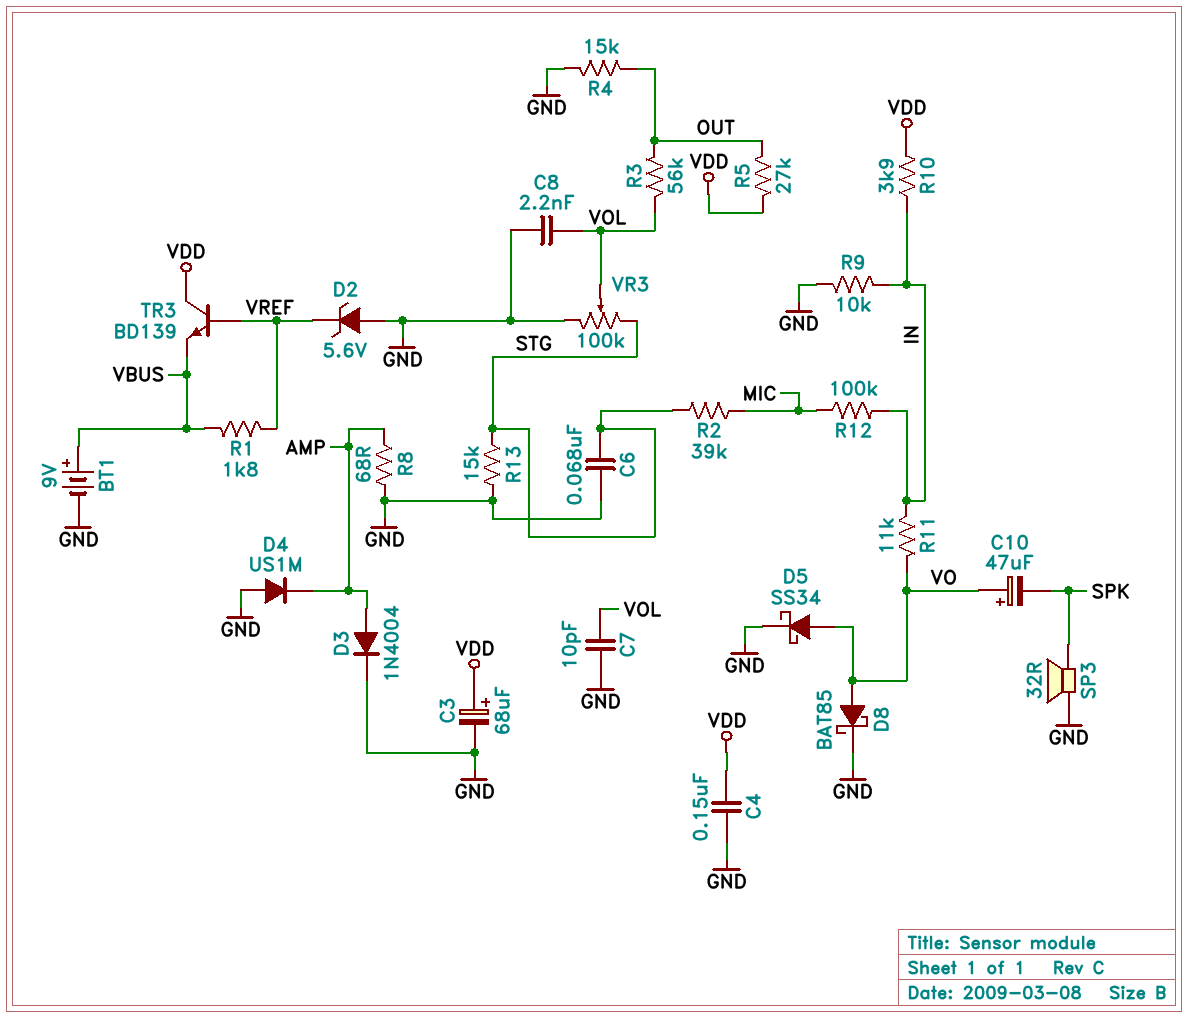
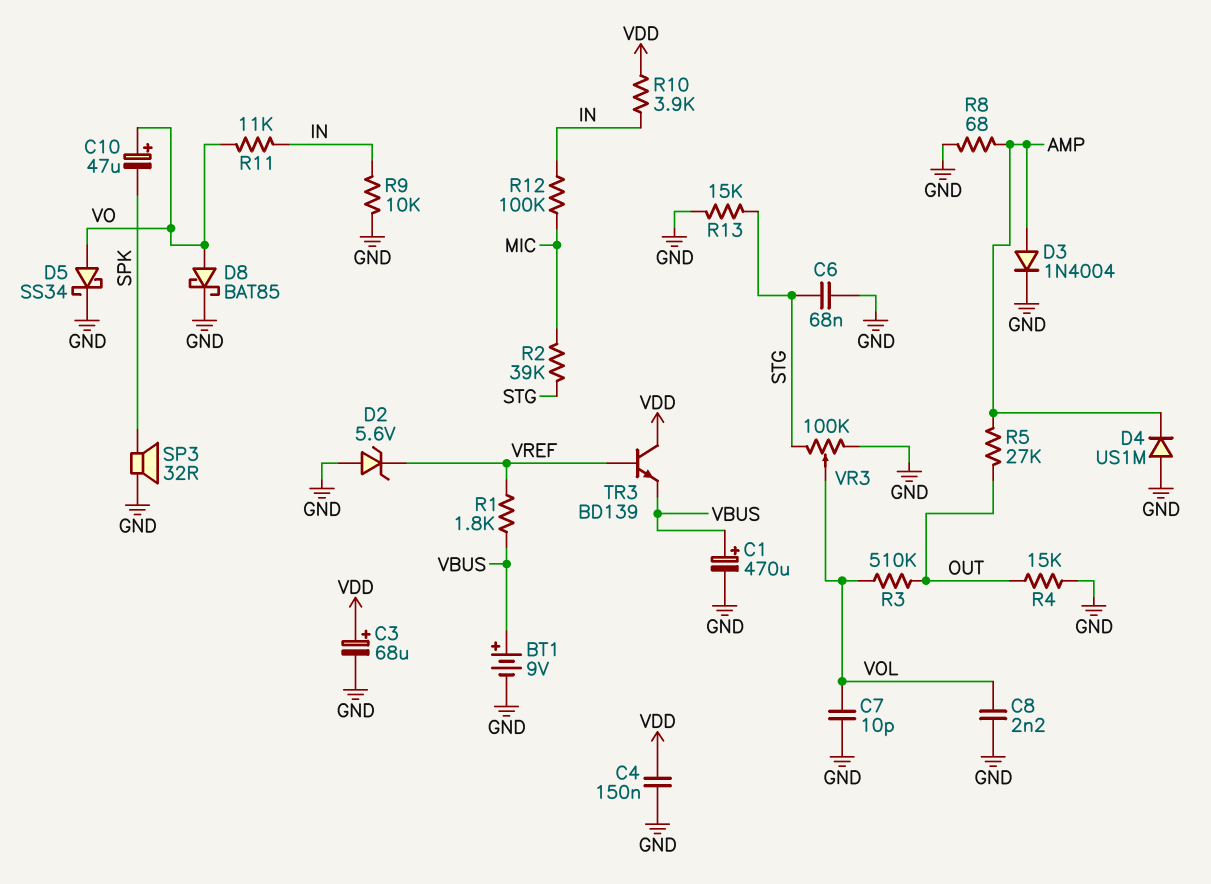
C1: none -> 470uF (plus VBUS, minus GND)
R3: 56k (OUT, VOL) -> 510k (OUT, VOL)
R5: 27k (OUT, VDD) -> 27k (AMP, OUT)

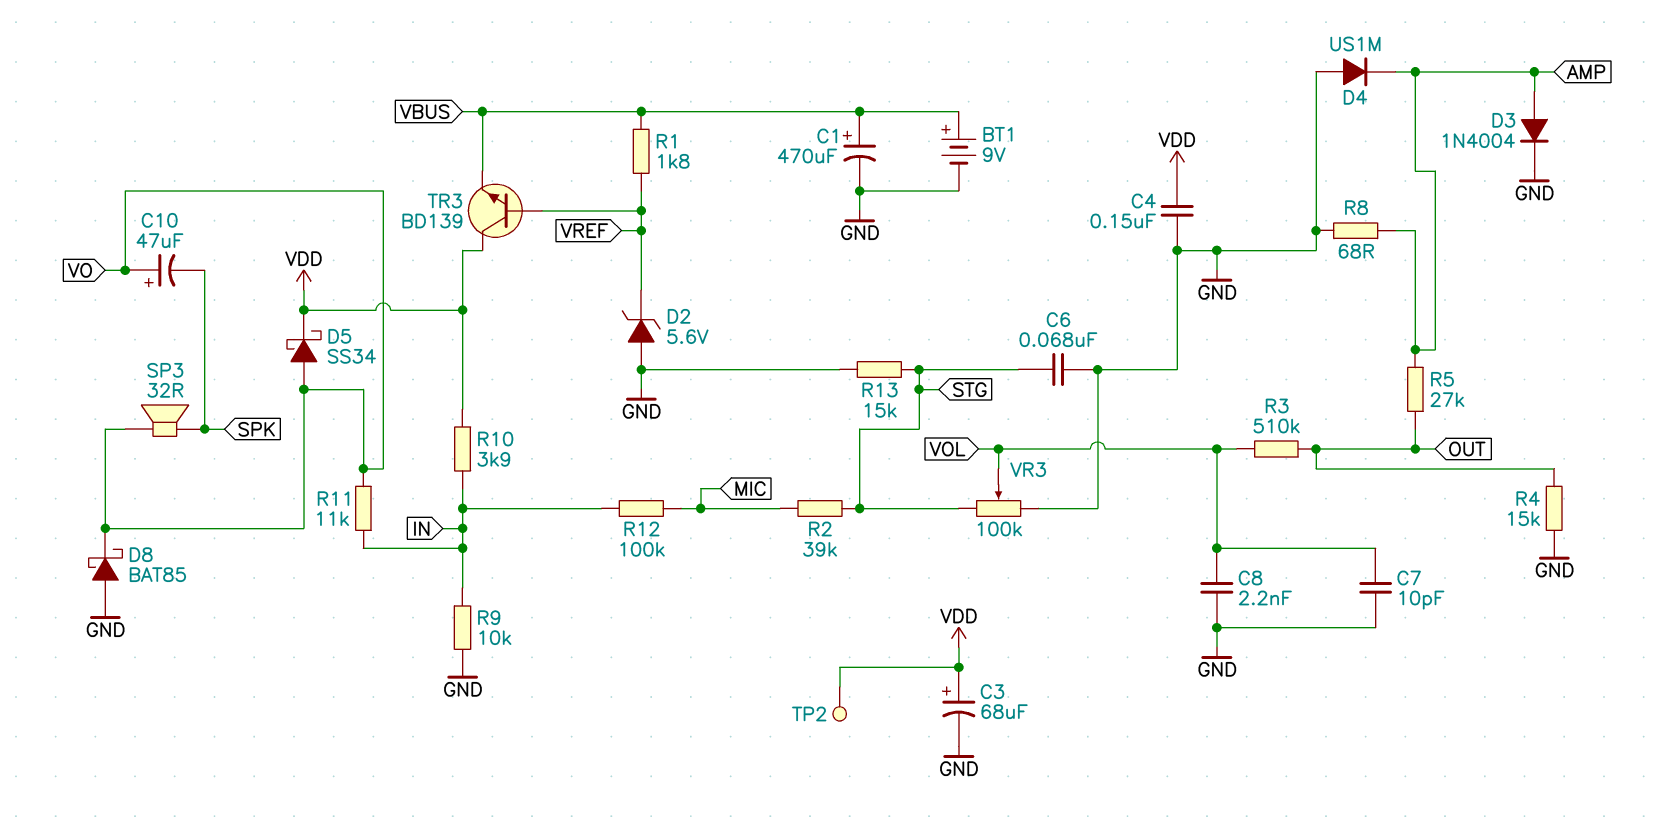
D5: schottky SS34 (A VO, K GND) -> schottky SS34 (A VO, K VDD)
D8: schottky BAT85 (A VO, K GND) -> schottky BAT85 (A GND, K VO)
SP3: speaker 32R (GND, SPK) -> speaker 32R (SPK, VO)
TP2: none -> test point (VDD)

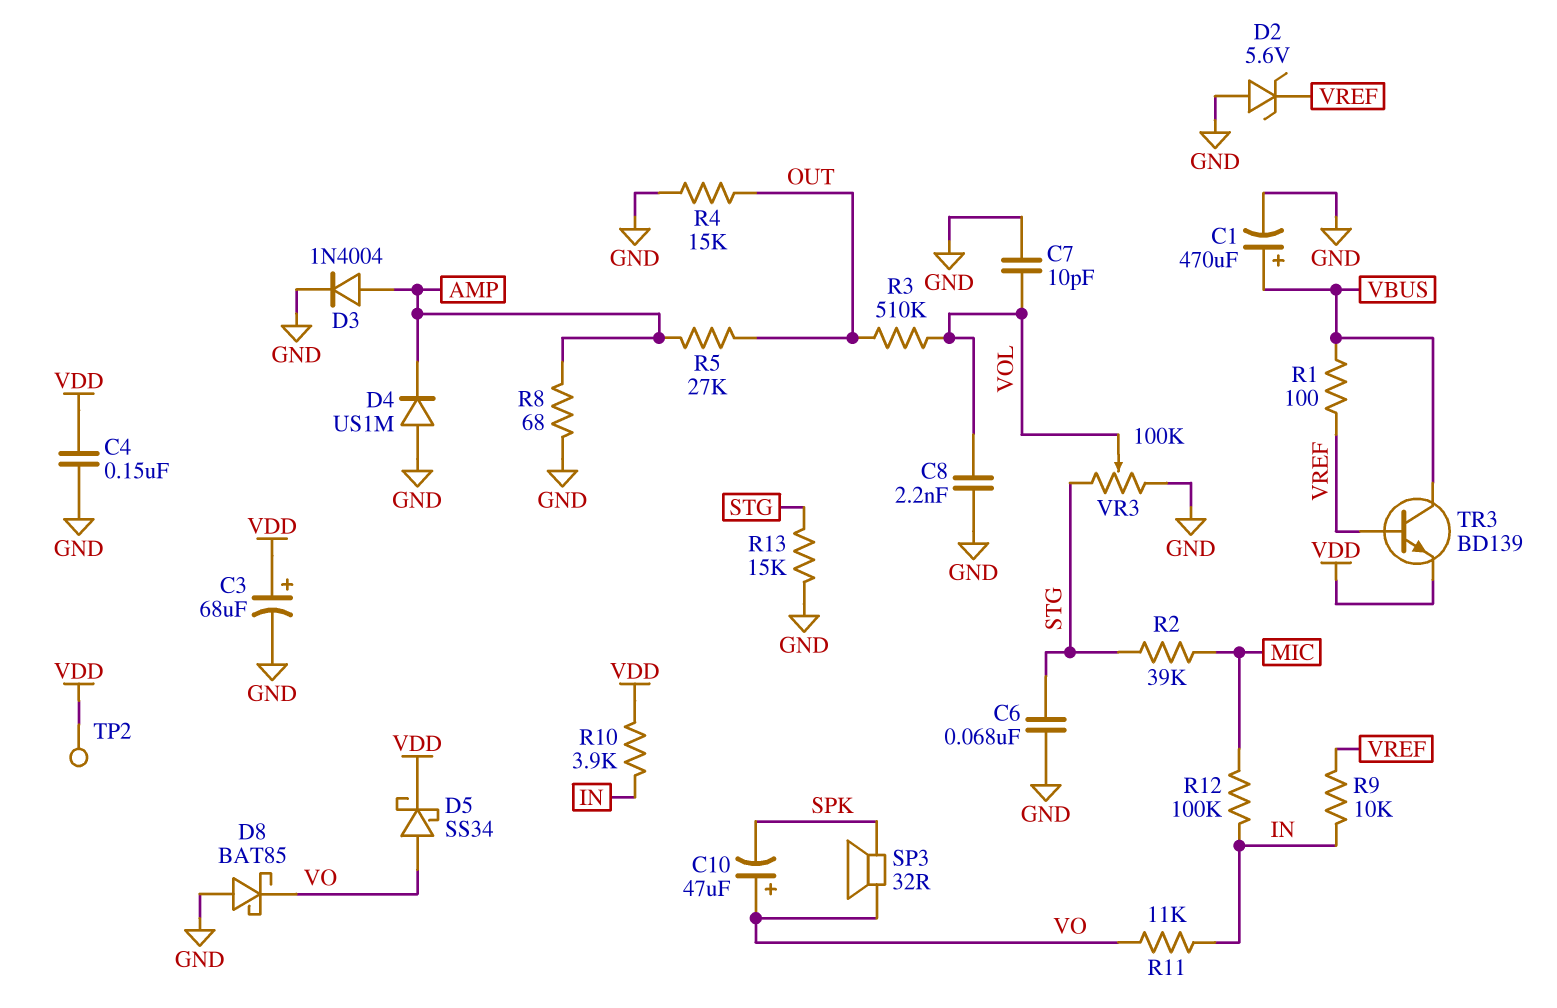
BT1: 9V (plus VBUS, minus GND) -> none
R1: 1.8k (VBUS, VREF) -> 100 (VBUS, VREF)
R9: 10k (GND, IN) -> 10k (IN, VREF)
TR3: NPN BD139 (B VREF, C VDD, E VBUS) -> NPN BD139 (B VREF, C VBUS, E VDD)

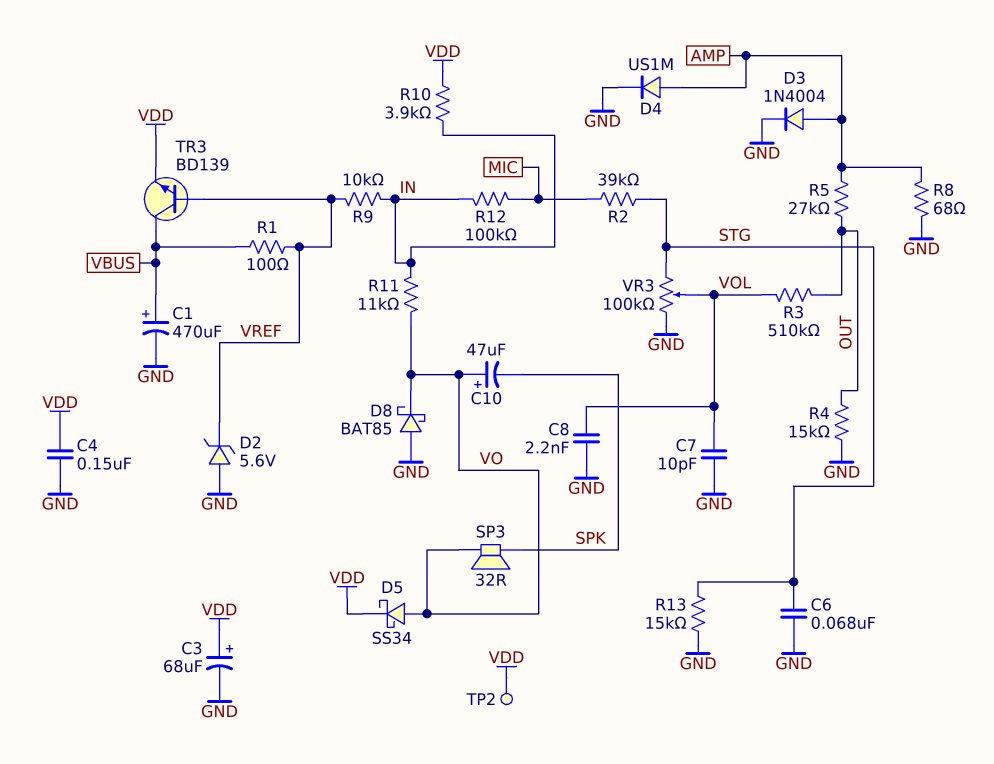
D4: diode US1M (A GND, K AMP) -> diode US1M (A AMP, K GND)

